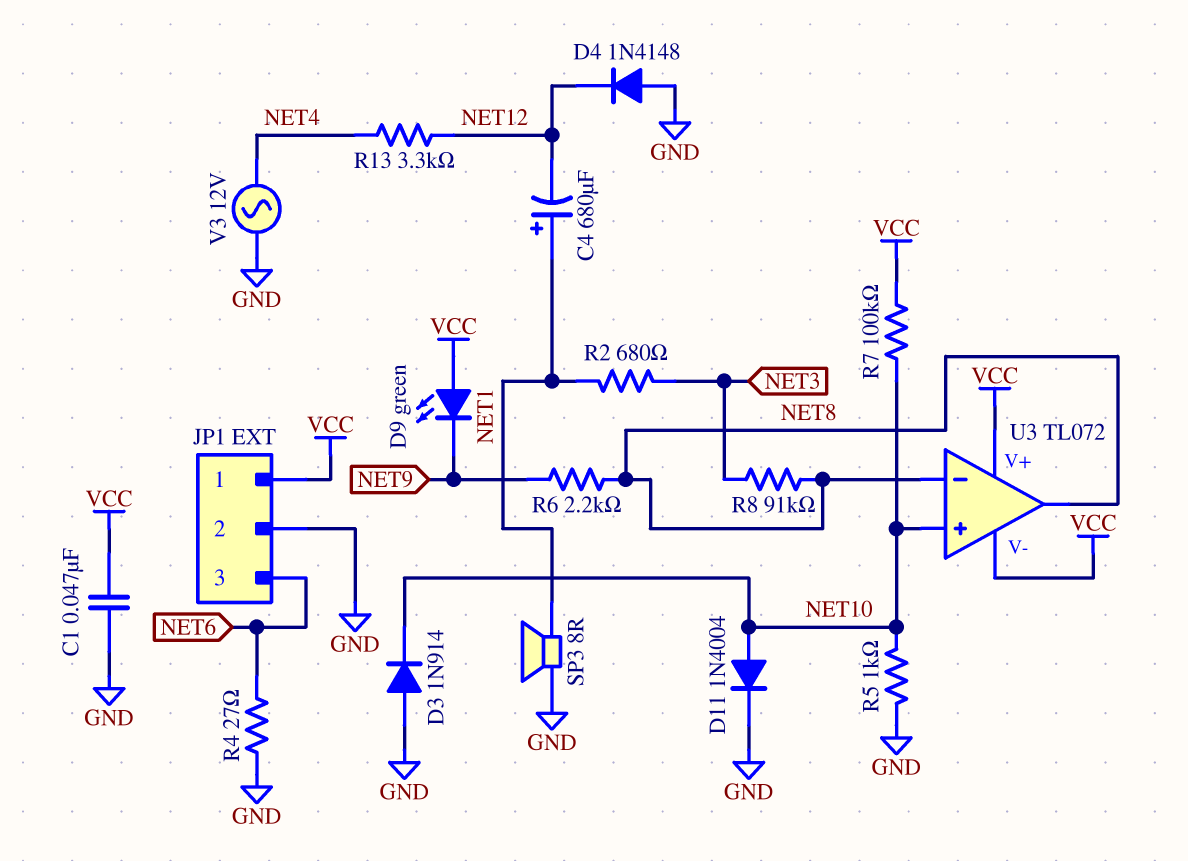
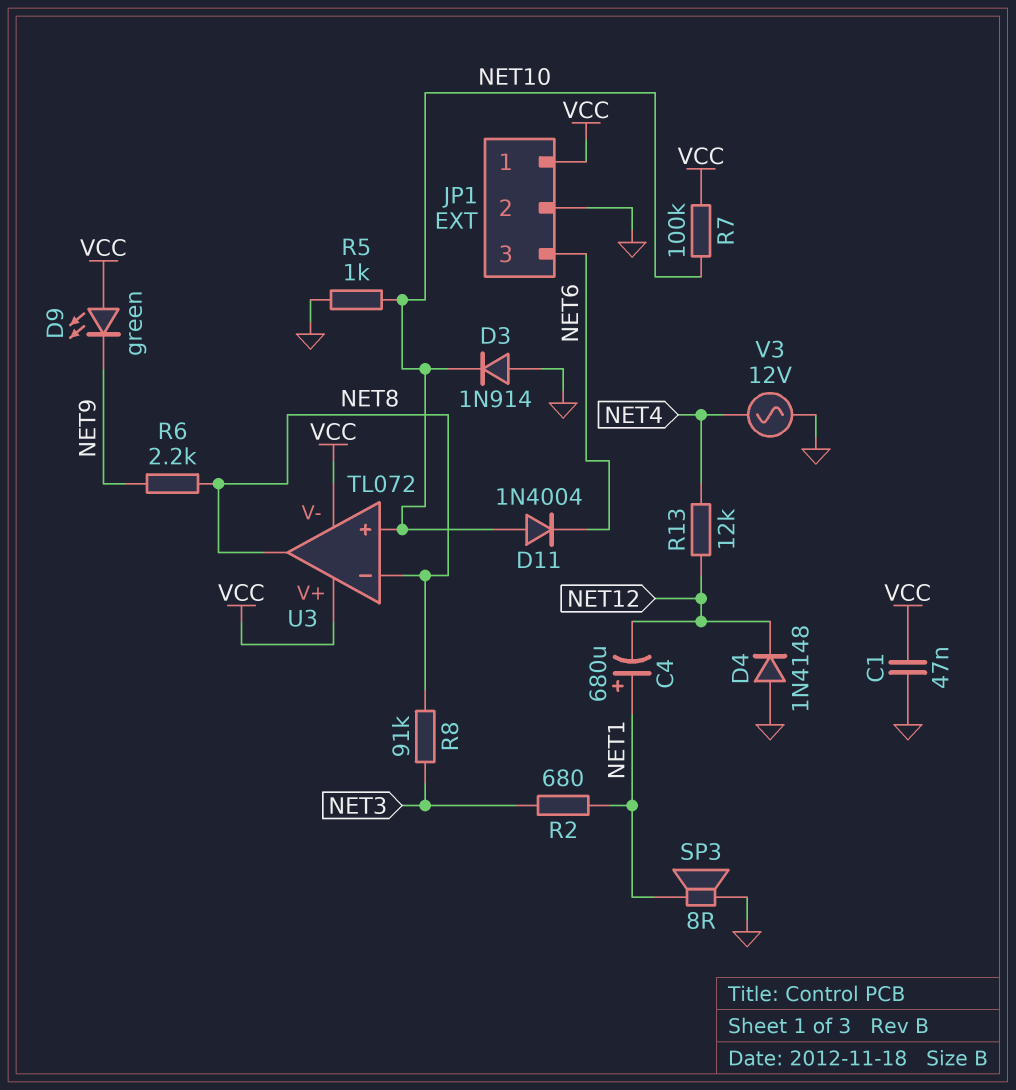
D11: diode 1N4004 (A NET10, K GND) -> diode 1N4004 (A NET10, K NET6)
R4: 27 (GND, NET6) -> none
R13: 3.3k (NET4, NET12) -> 12k (NET4, NET12)

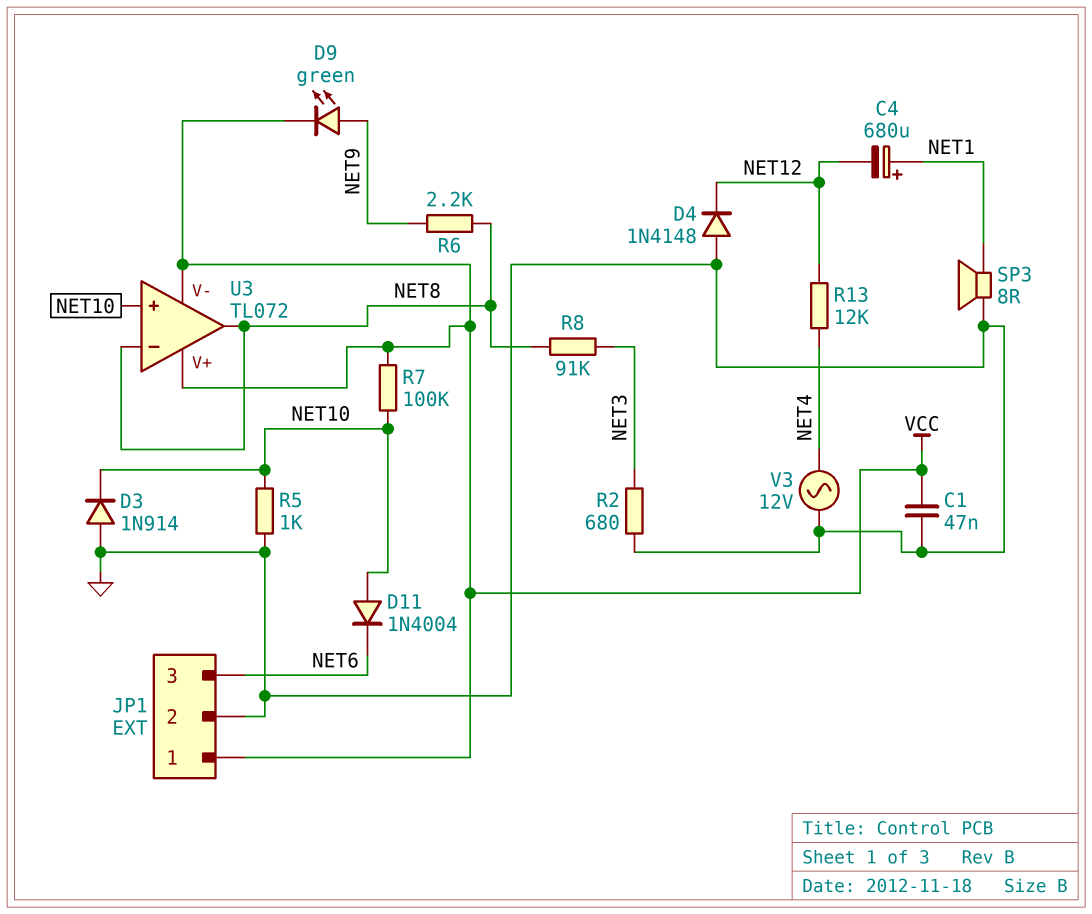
D9: LED green (A VCC, K NET9) -> LED green (A NET9, K VCC)
R2: 680 (NET1, NET3) -> 680 (GND, NET3)

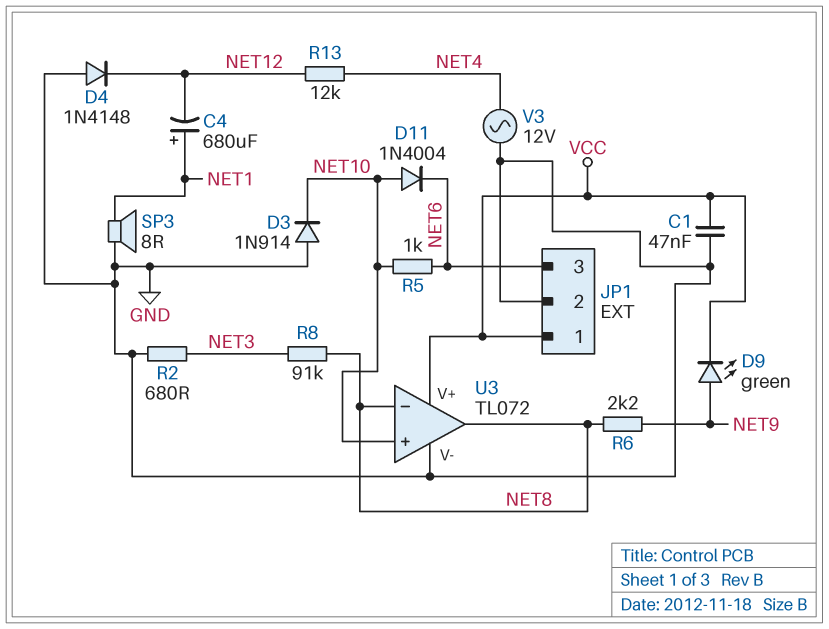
R5: 1k (GND, NET10) -> 1k (NET6, NET10)
R7: 100k (NET10, VCC) -> none
U3 pin V-: VCC -> GND

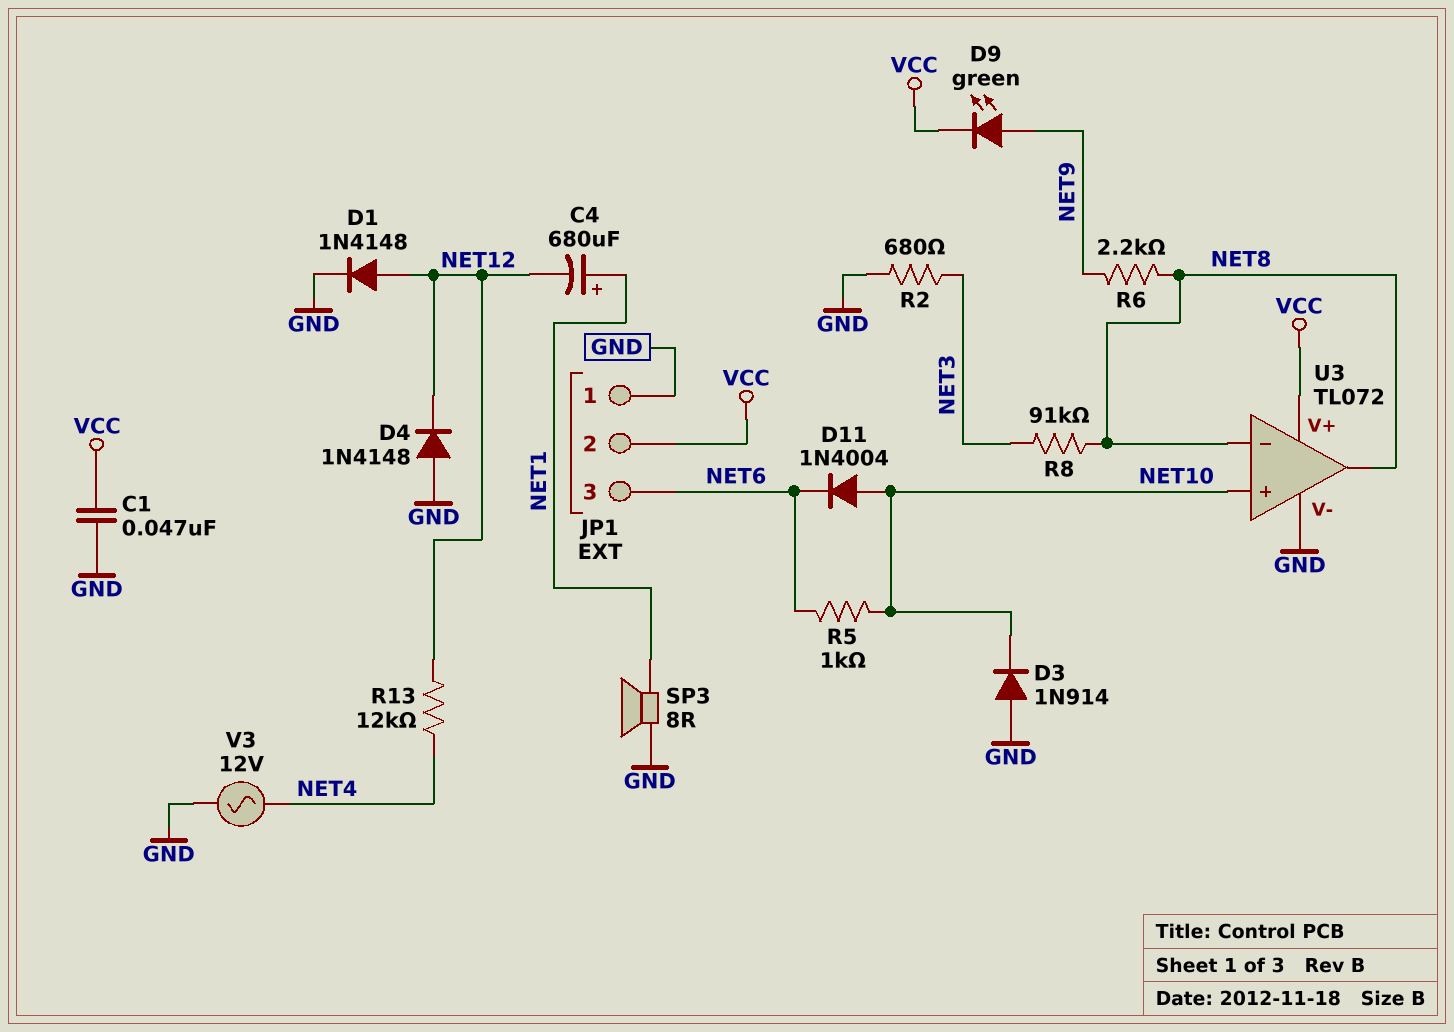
D1: none -> diode 1N4148 (A NET12, K GND)
JP1 pin 1: VCC -> GND
JP1 pin 2: GND -> VCC

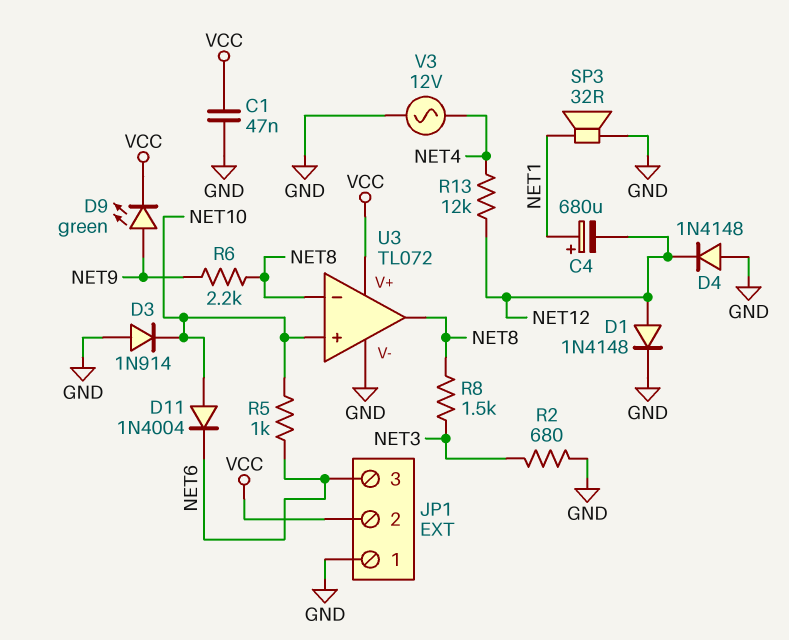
R8: 91k (NET3, NET8) -> 1.5k (NET3, NET8)
SP3: speaker 8R (GND, NET1) -> speaker 32R (GND, NET1)

